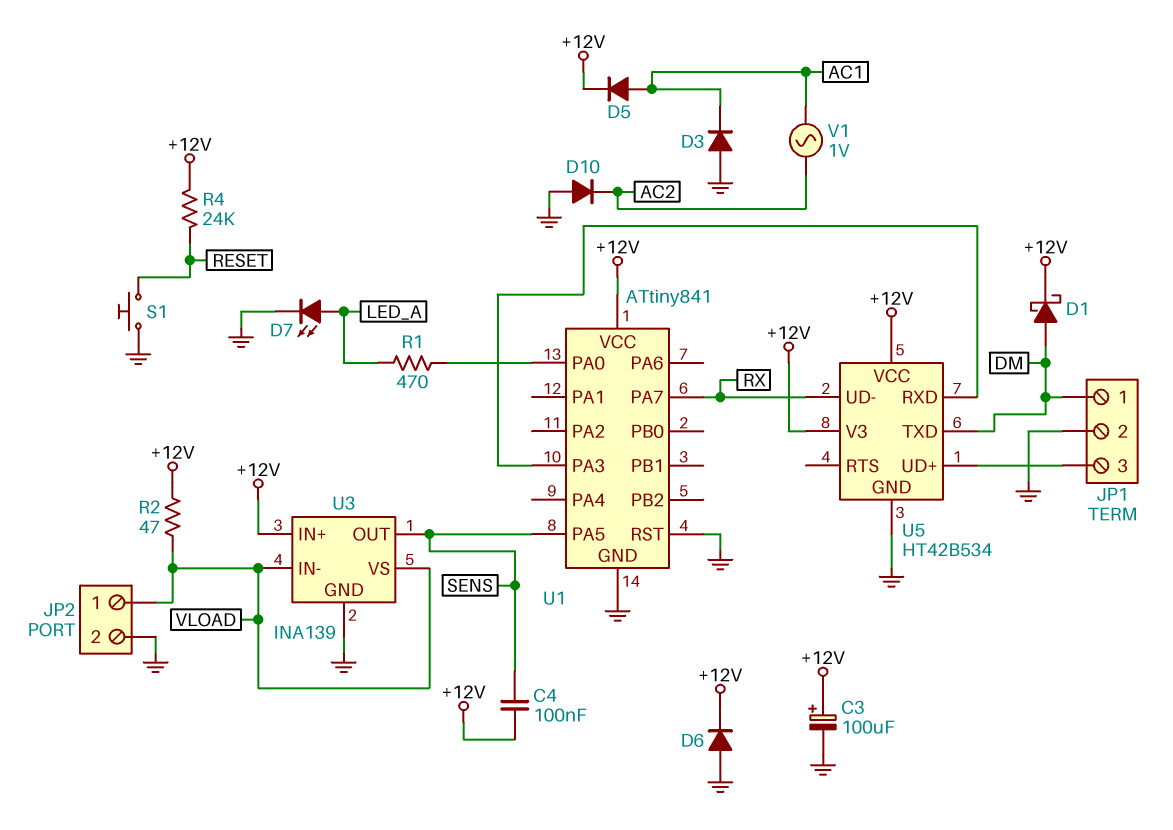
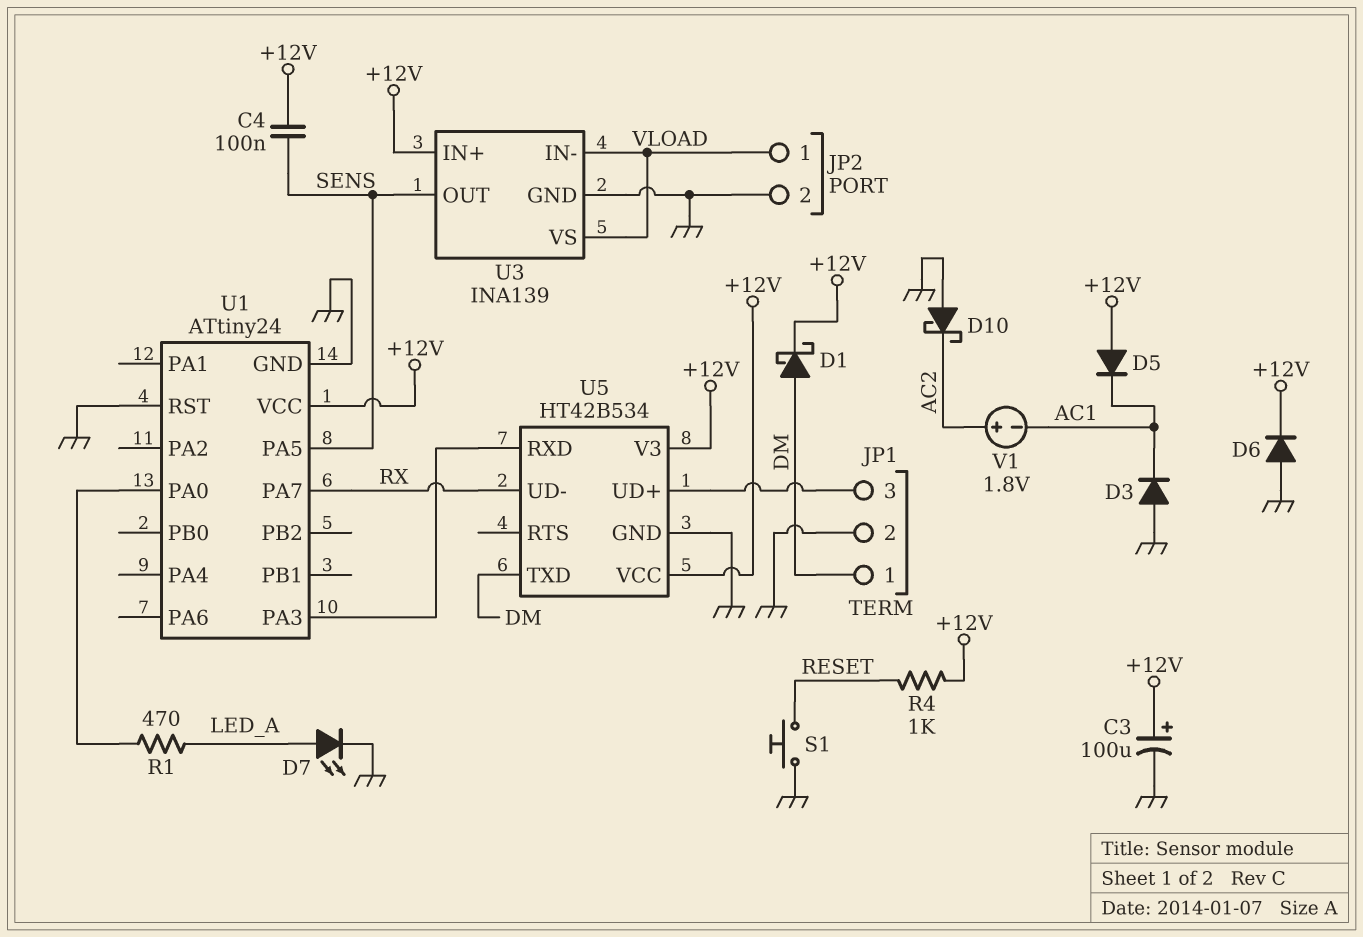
D5: diode (A AC1, K +12V) -> diode (A +12V, K AC1)
D10: diode (A GND, K AC2) -> schottky (A GND, K AC2)
R2: 47 (+12V, VLOAD) -> none
R4: 24k (+12V, RESET) -> 1k (+12V, RESET)
U1: ATtiny841 -> ATtiny24
V1: AC 1V (AC1, AC2) -> 1.8V (plus AC2, minus AC1)

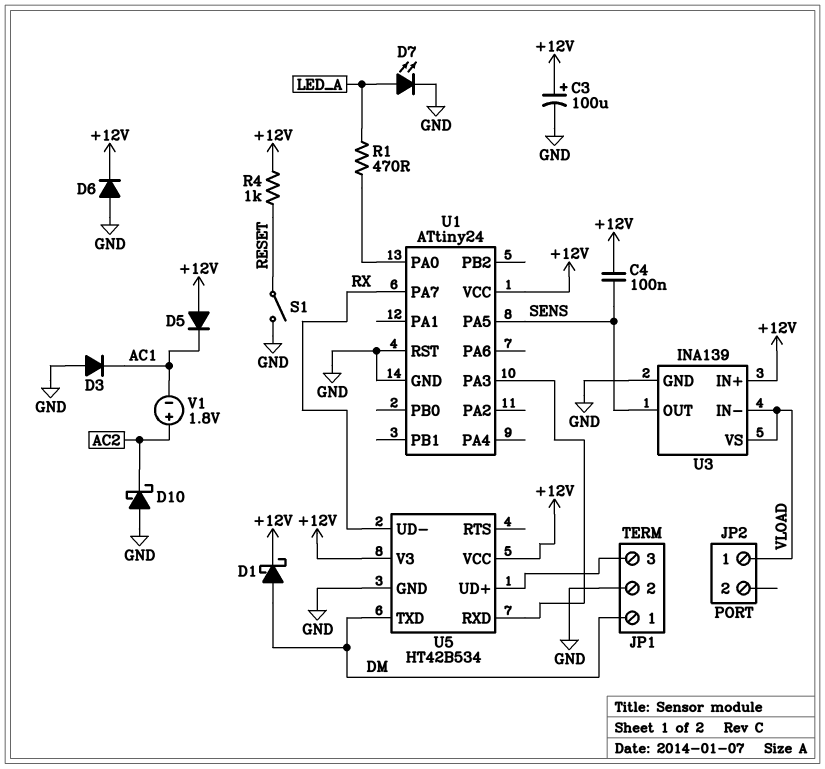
JP2 pin 2: GND -> none
S1: button (GND, RESET) -> switch (GND, RESET)

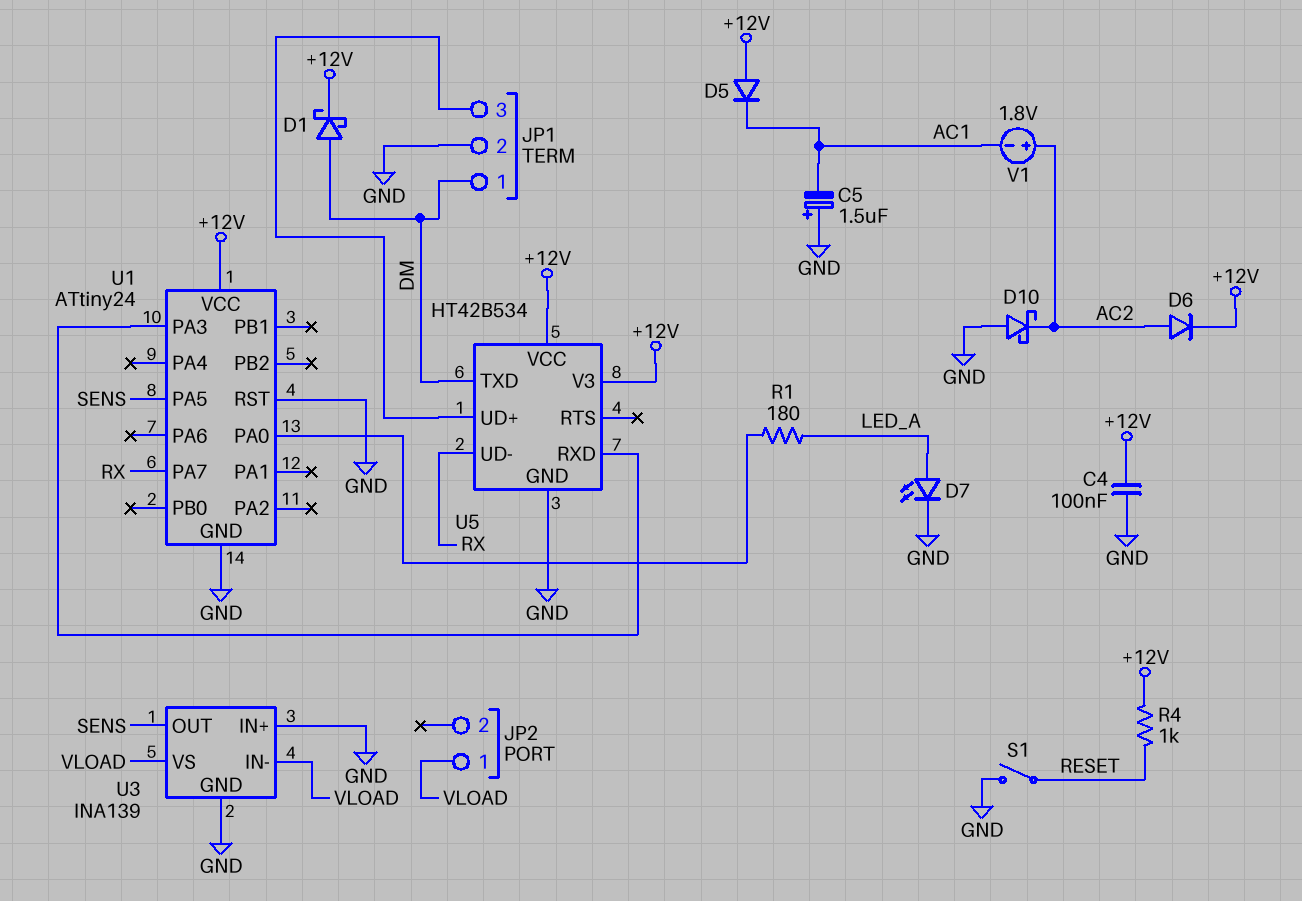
C3: 100uF (plus +12V, minus GND) -> none
C4: 100nF (+12V, SENS) -> 100nF (+12V, GND)
C5: none -> 1.5uF (plus GND, minus AC1)
D3: diode (A GND, K AC1) -> none
D6: diode (A GND, K +12V) -> diode (A AC2, K +12V)
R1: 470 (LED_A, U1/PA0) -> 180 (LED_A, U1/PA0)
U3 pin IN+: +12V -> GND

